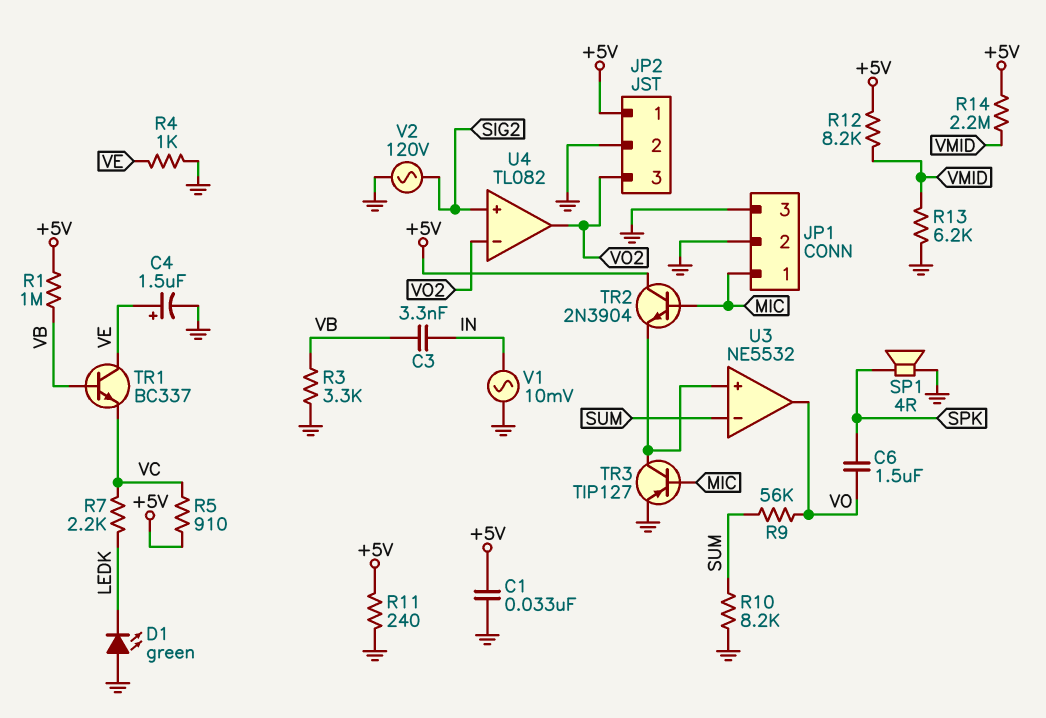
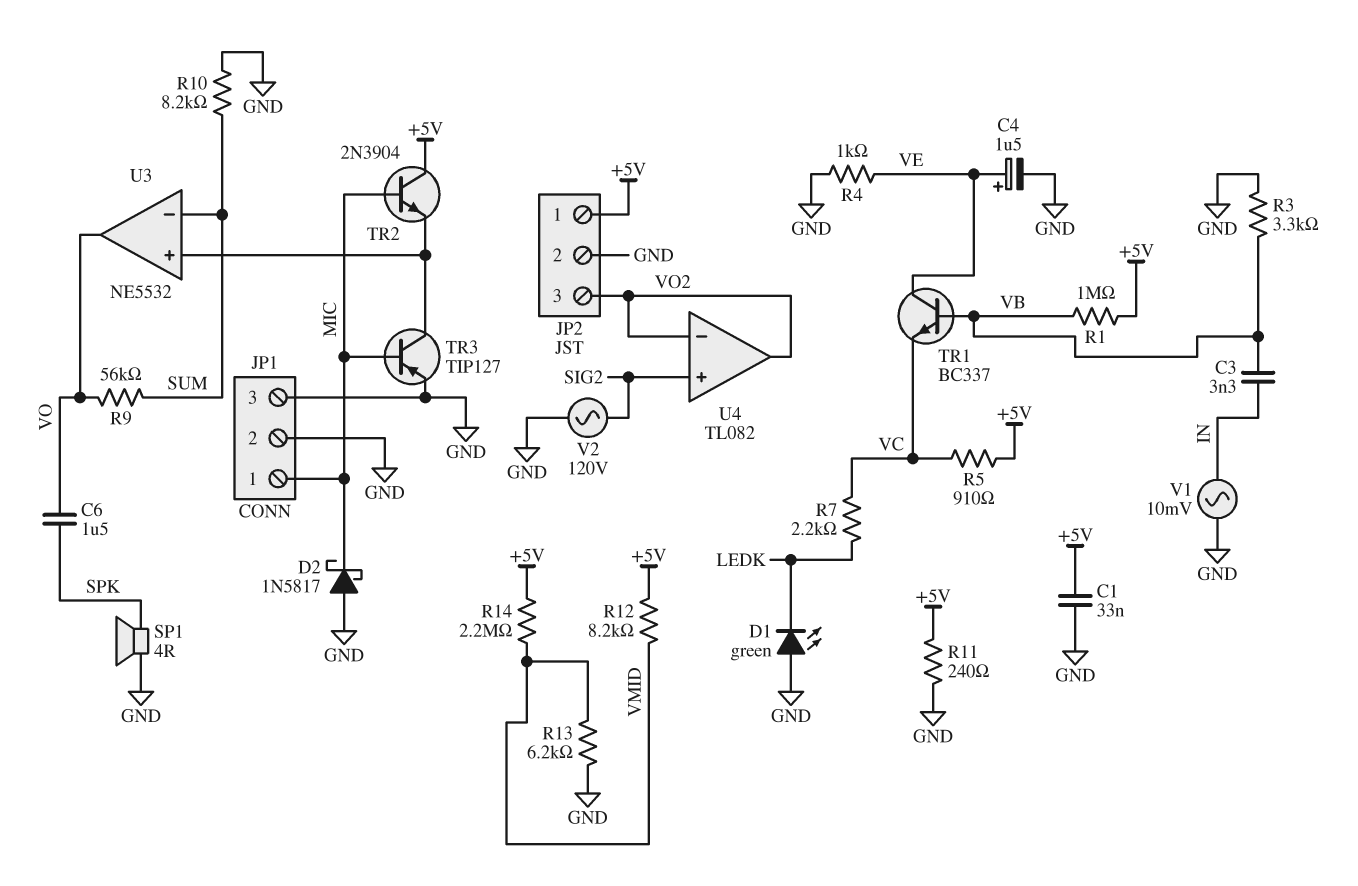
D2: none -> schottky 1N5817 (A GND, K MIC)

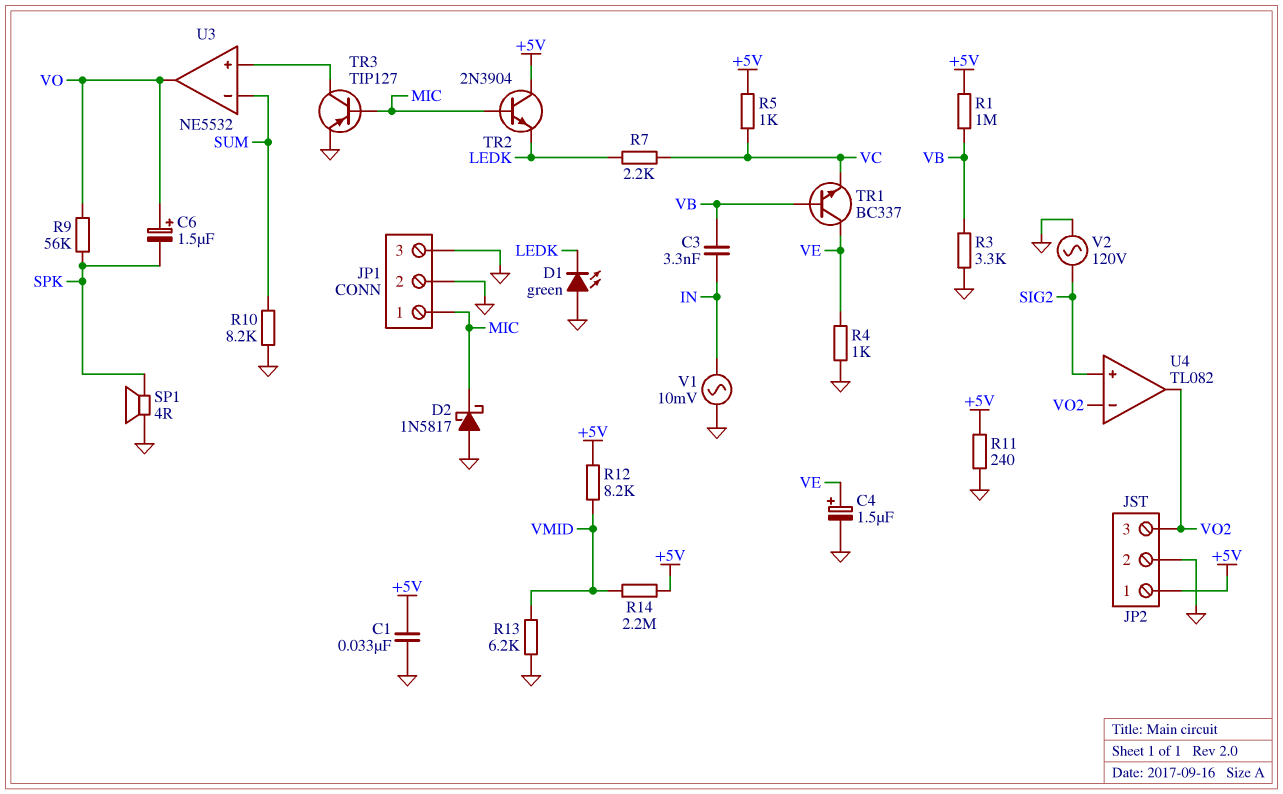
C6: 1.5uF (SPK, VO) -> 1.5uF (plus VO, minus SPK)
R5: 910 (+5V, VC) -> 1k (+5V, VC)
R9: 56k (SUM, VO) -> 56k (SPK, VO)
TR2: NPN 2N3904 (B MIC, C +5V, E U3/in+) -> NPN 2N3904 (B MIC, C +5V, E LEDK)

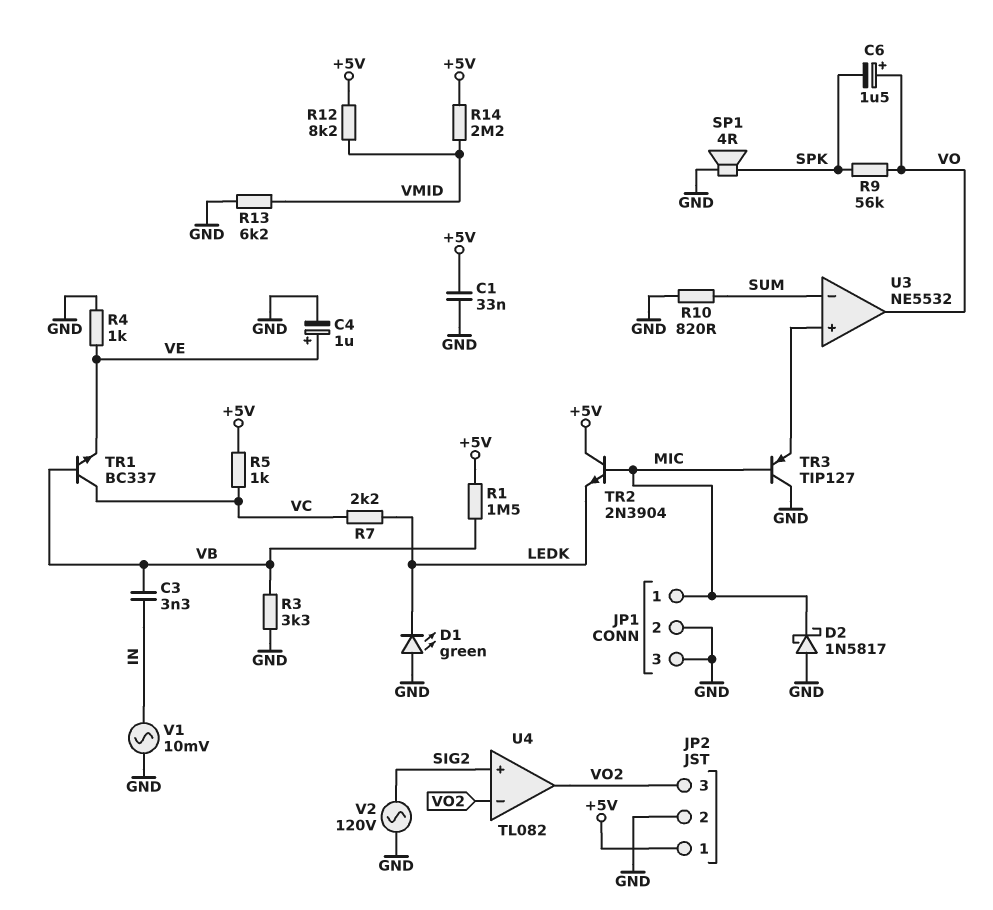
C4: 1.5uF (plus VE, minus GND) -> 1uF (plus VE, minus GND)
R1: 1M (+5V, VB) -> 1.5M (+5V, VB)
R10: 8.2k (GND, SUM) -> 820 (GND, SUM)
R11: 240 (+5V, GND) -> none
TR1: NPN BC337 (B VB, C VE, E VC) -> NPN BC337 (B VB, C VC, E VE)
TR3: PNP TIP127 (B MIC, C U3/in+, E GND) -> PNP TIP127 (B MIC, C GND, E U3/in+)

